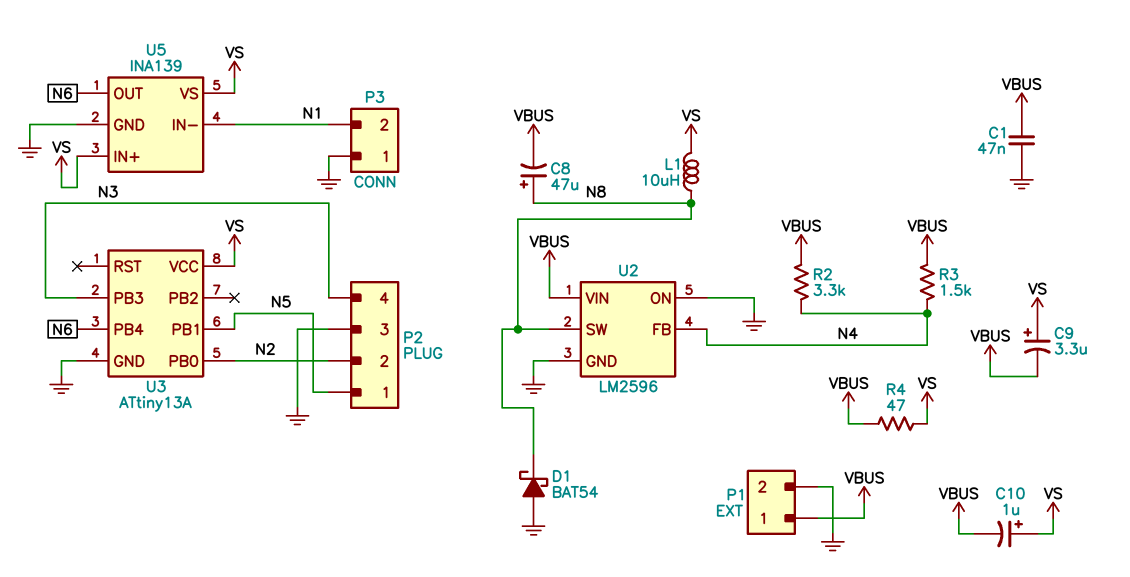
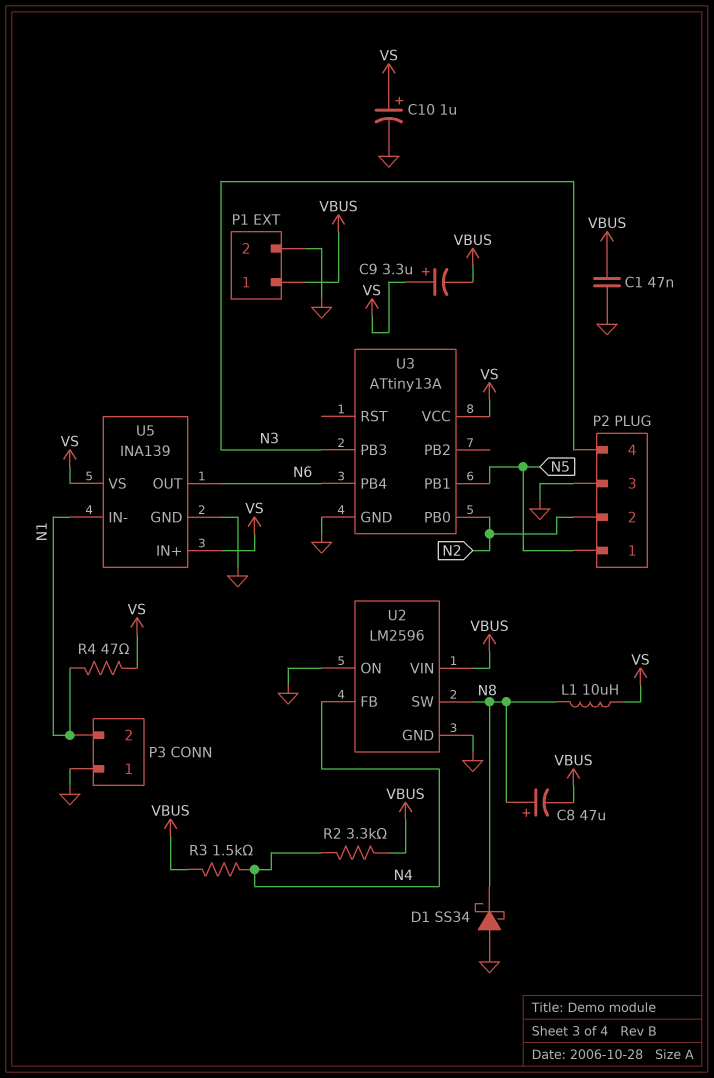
C10: 1uF (plus VS, minus VBUS) -> 1uF (plus VS, minus GND)
D1: schottky BAT54 (A GND, K N8) -> schottky SS34 (A GND, K N8)
R4: 47 (VBUS, VS) -> 47 (N1, VS)

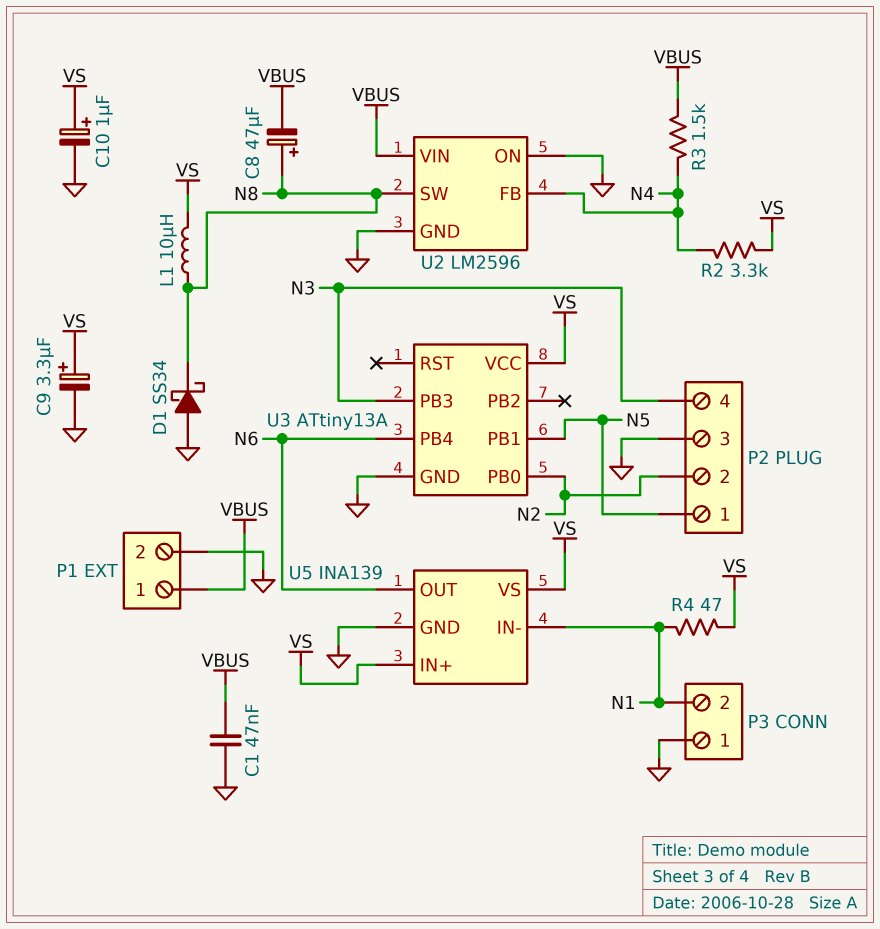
C9: 3.3uF (plus VS, minus VBUS) -> 3.3uF (plus VS, minus GND)
R2: 3.3k (N4, VBUS) -> 3.3k (N4, VS)

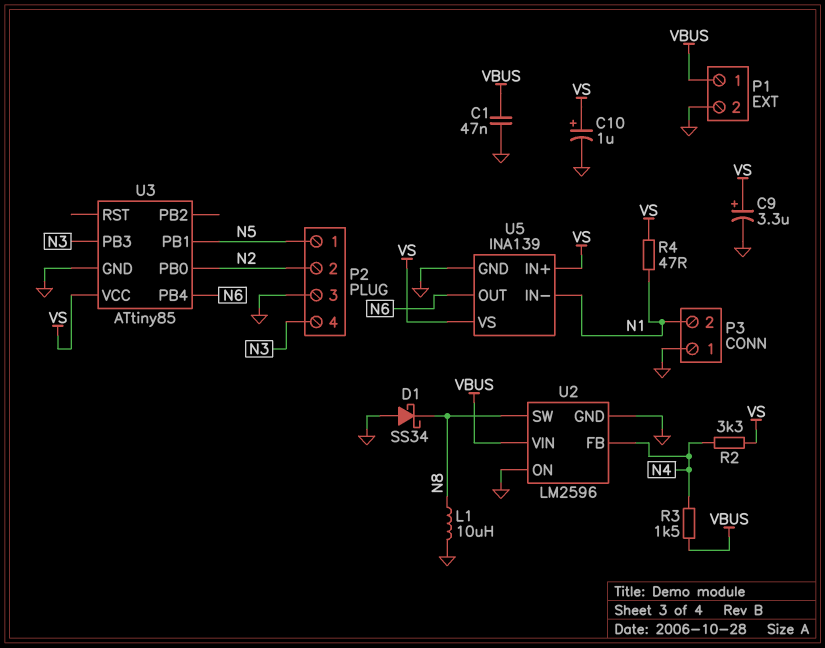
C8: 47uF (plus N8, minus VBUS) -> none
L1: 10uH (N8, VS) -> 10uH (GND, N8)
U3: ATtiny13A -> ATtiny85

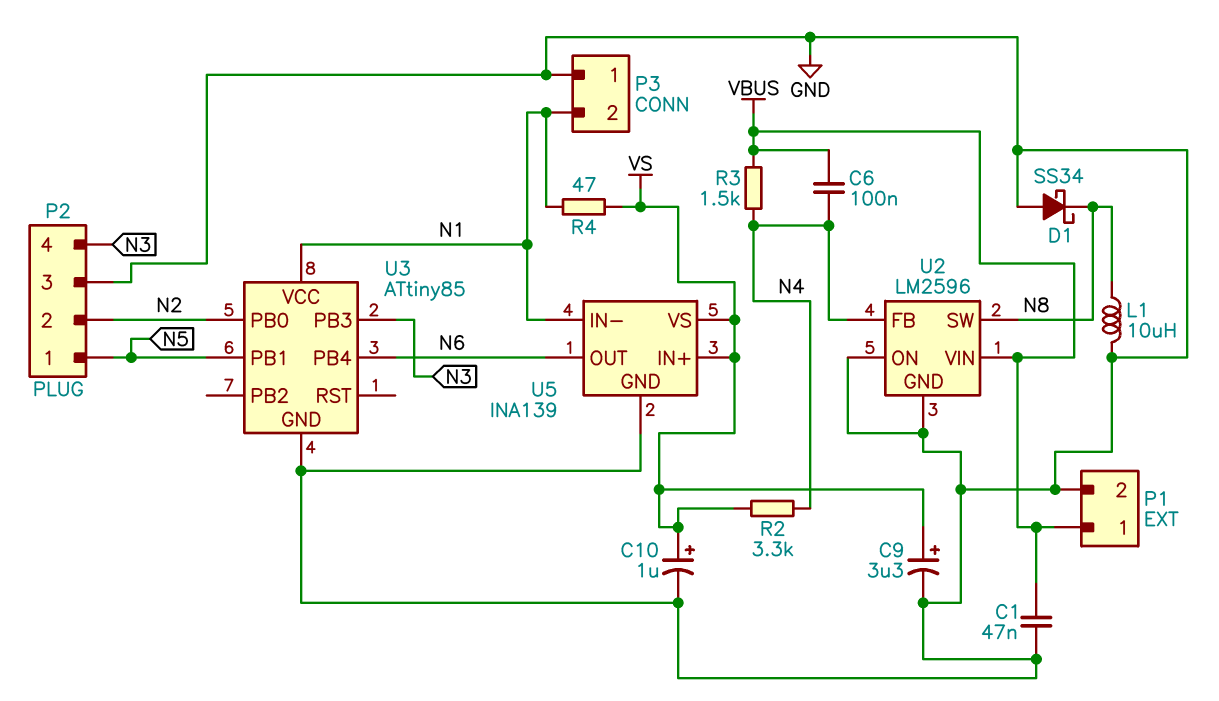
C6: none -> 100nF (N4, VBUS)
U3 pin VCC: VS -> N1

